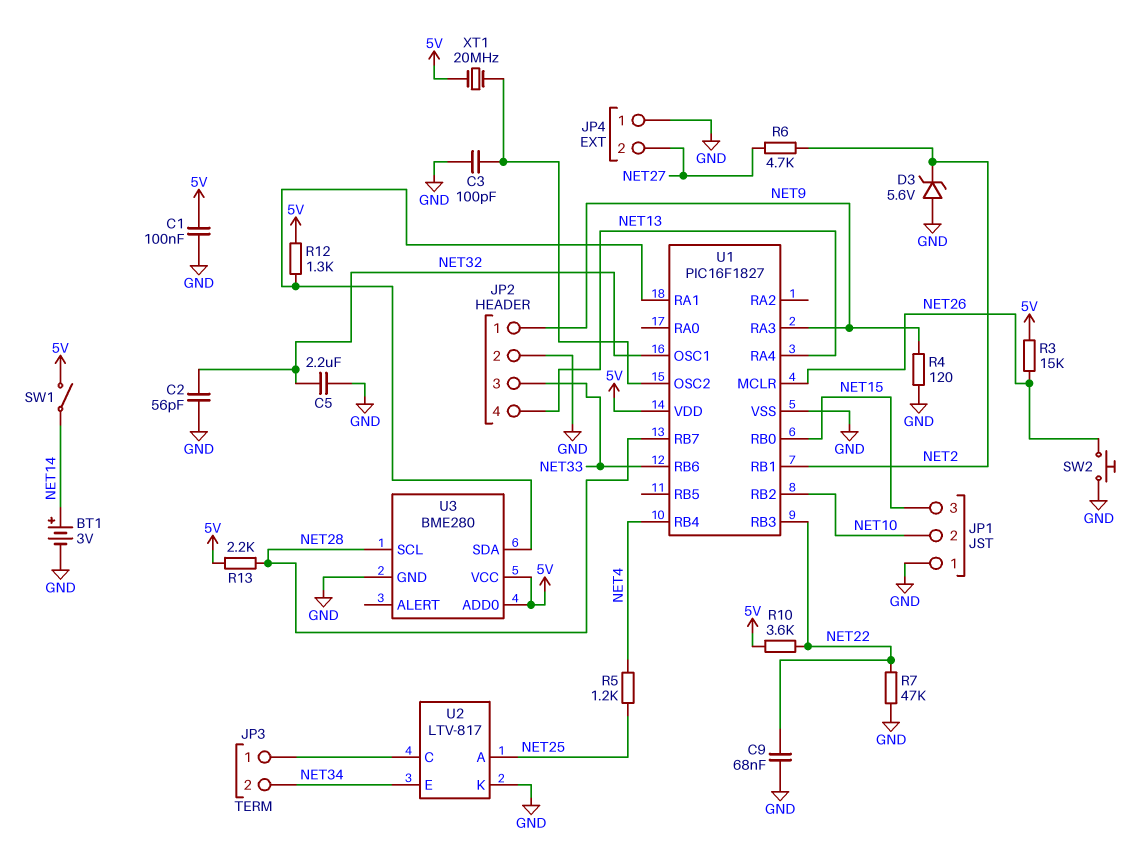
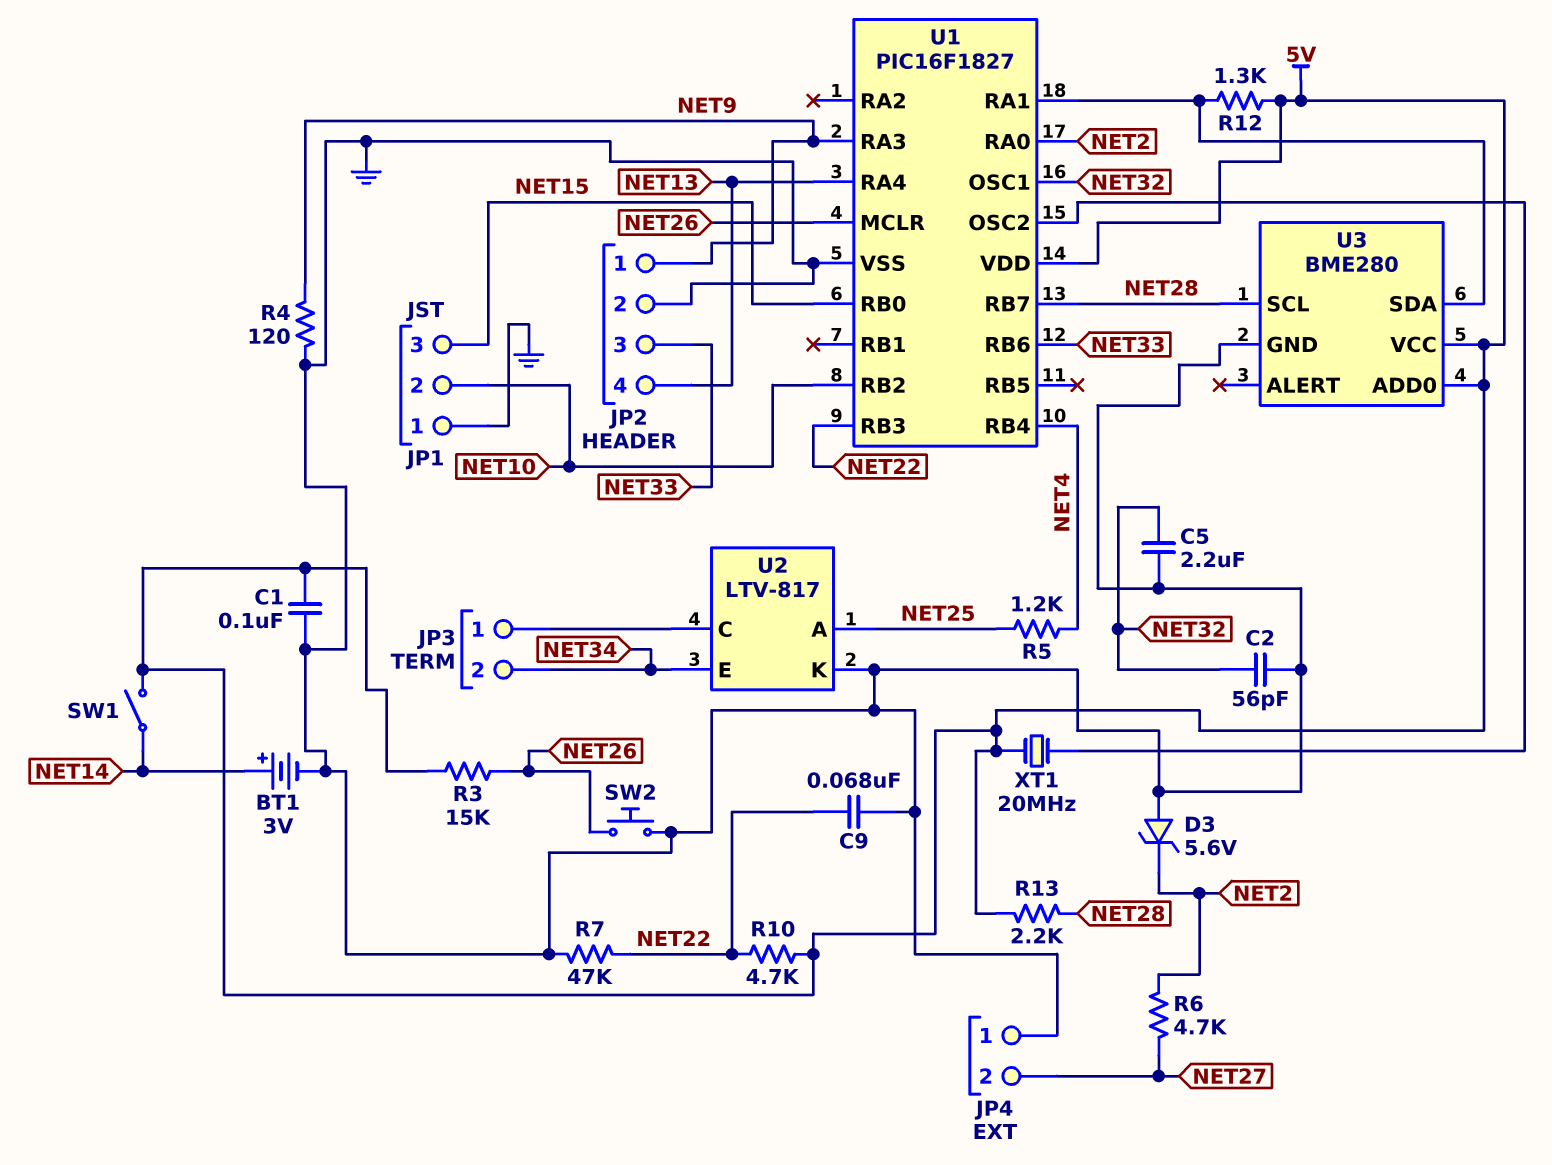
C3: 100pF (GND, U1/OSC2) -> none
R10: 3.6k (5V, NET22) -> 4.7k (5V, NET22)
U1 pin RA0: none -> NET2
U1 pin RB1: NET2 -> none

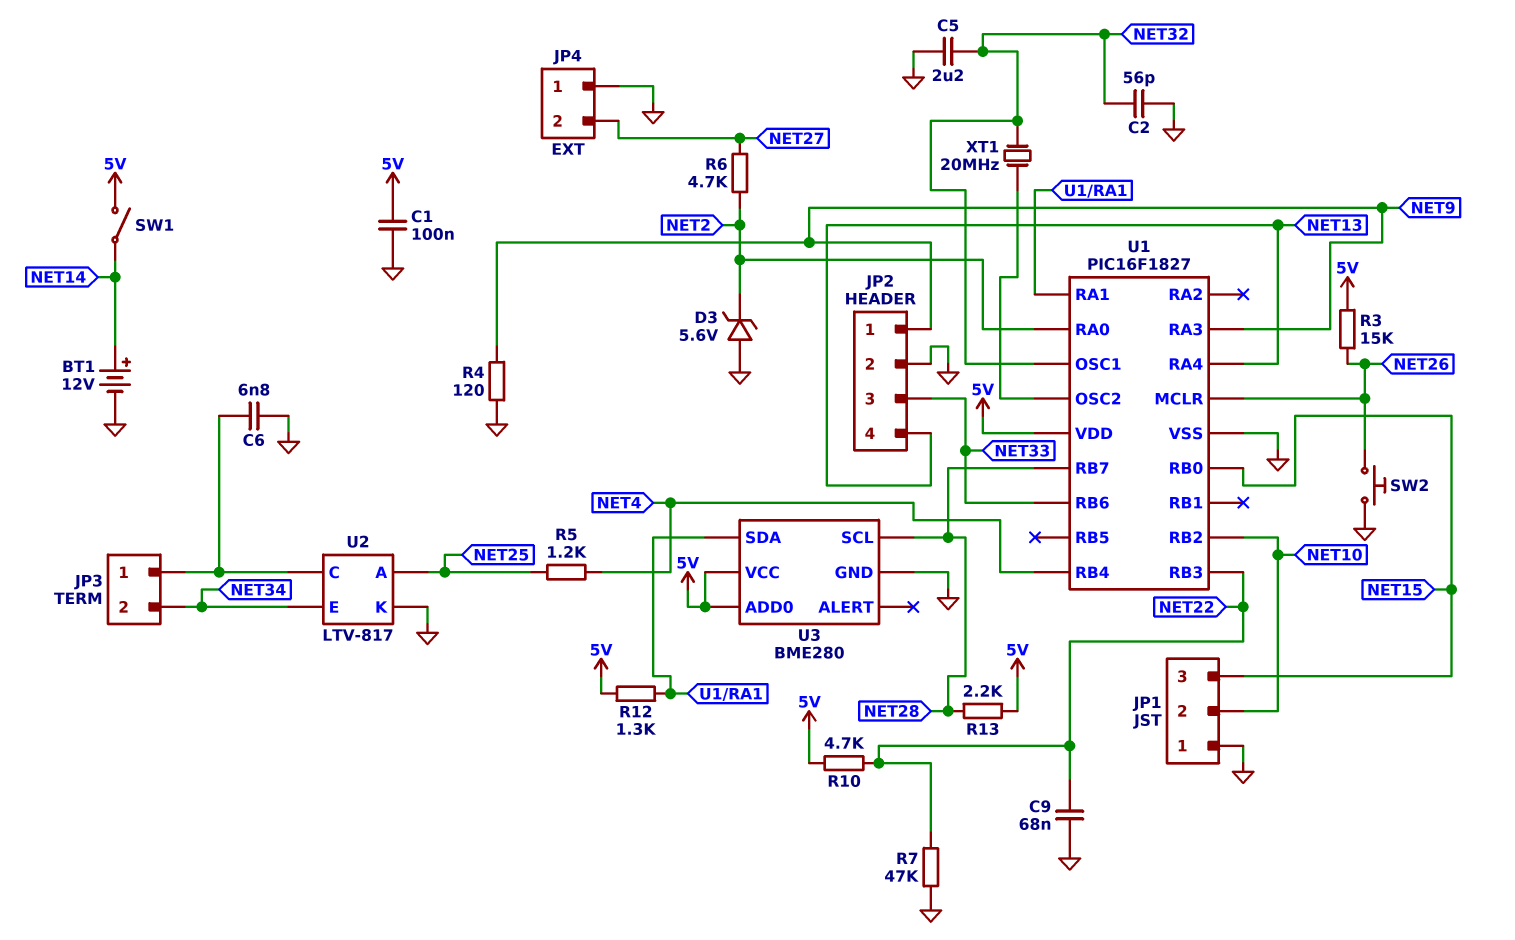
BT1: 3V (plus NET14, minus GND) -> 12V (plus NET14, minus GND)
C6: none -> 6.8nF (GND, JP3/1)
XT1: 20MHz (5V, U1/OSC2) -> 20MHz (NET32, U1/OSC2)

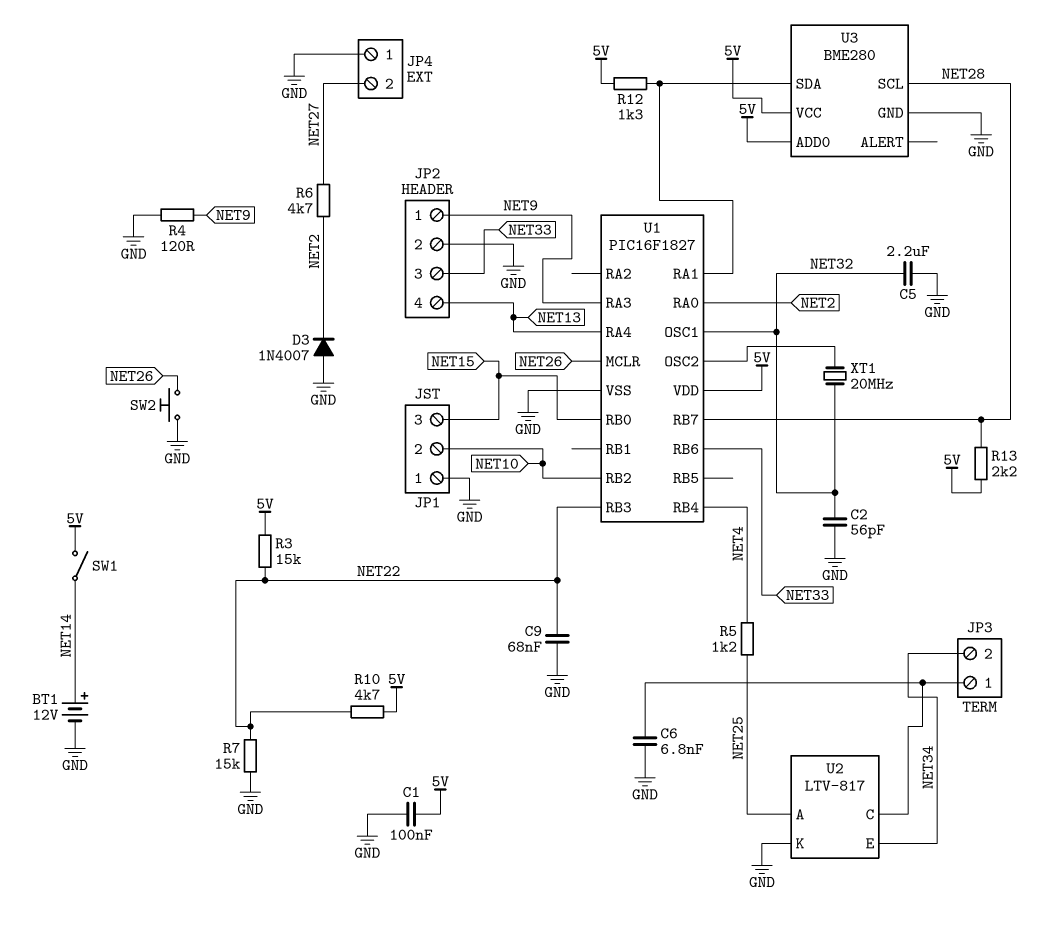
D3: zener 5.6V (A GND, K NET2) -> diode 1N4007 (A GND, K NET2)
R3: 15k (5V, NET26) -> 15k (5V, NET22)
R7: 47k (GND, NET22) -> 15k (GND, NET22)

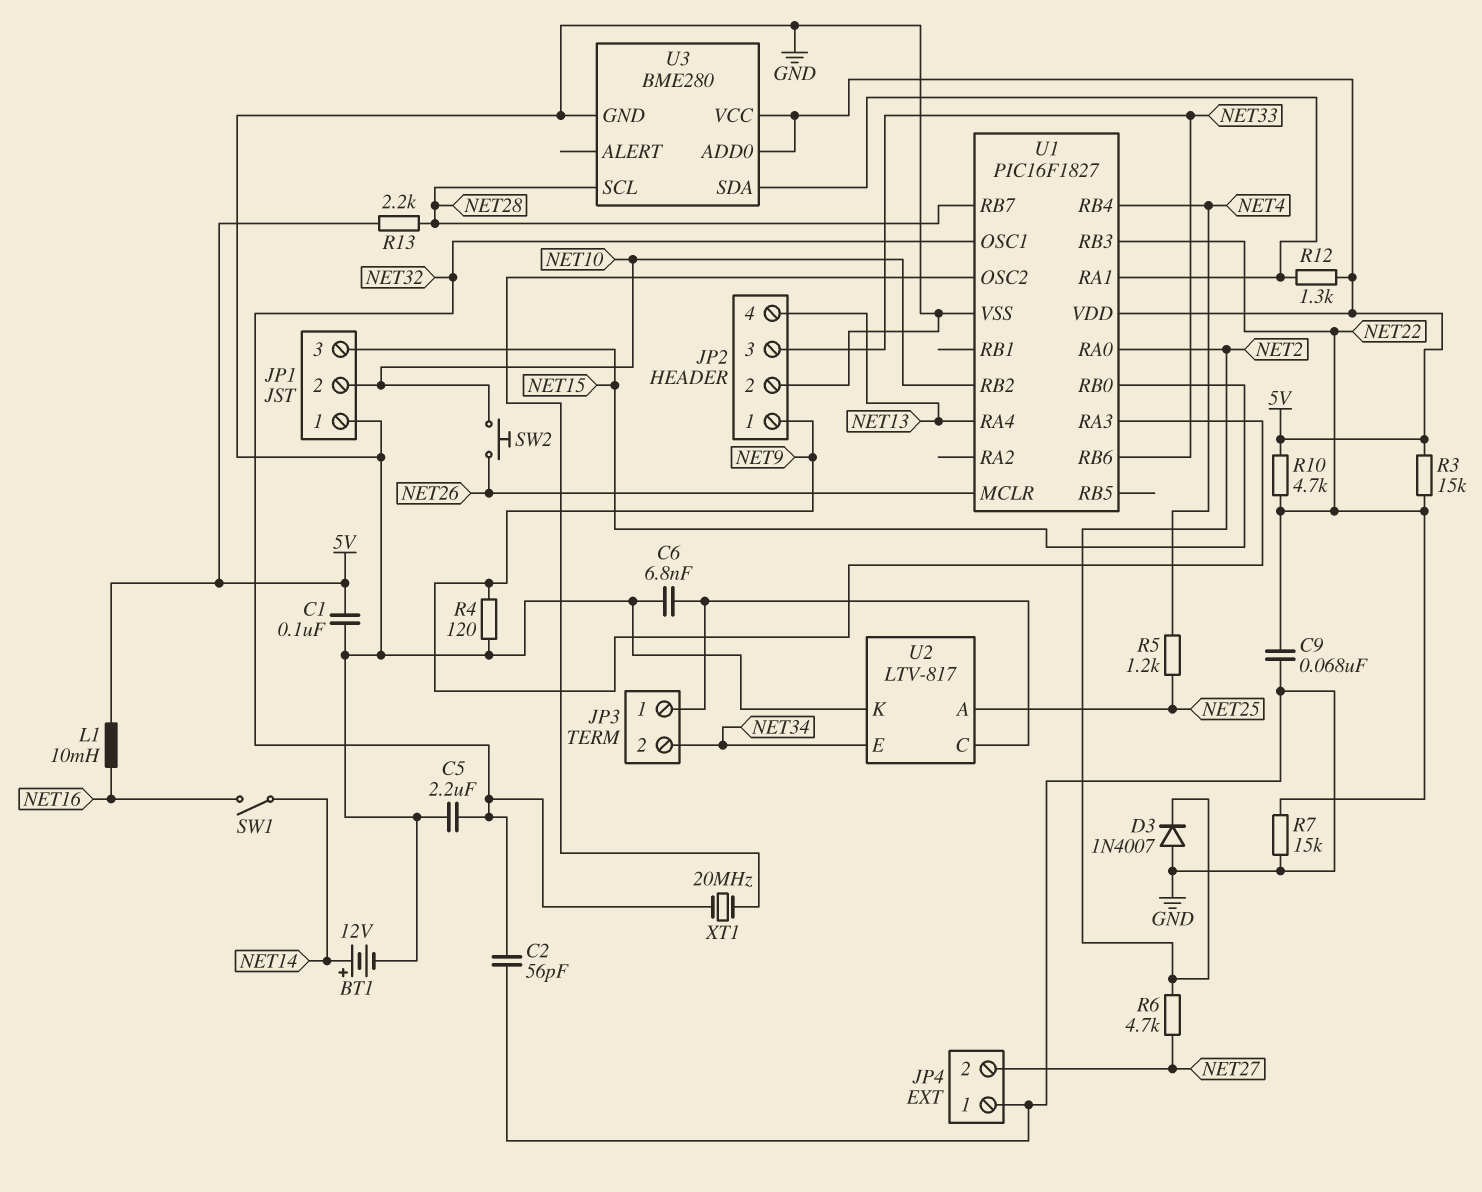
L1: none -> 10mH (5V, NET16)
SW1: switch (5V, NET14) -> switch (NET14, NET16)
SW2: button (GND, NET26) -> button (NET10, NET26)

